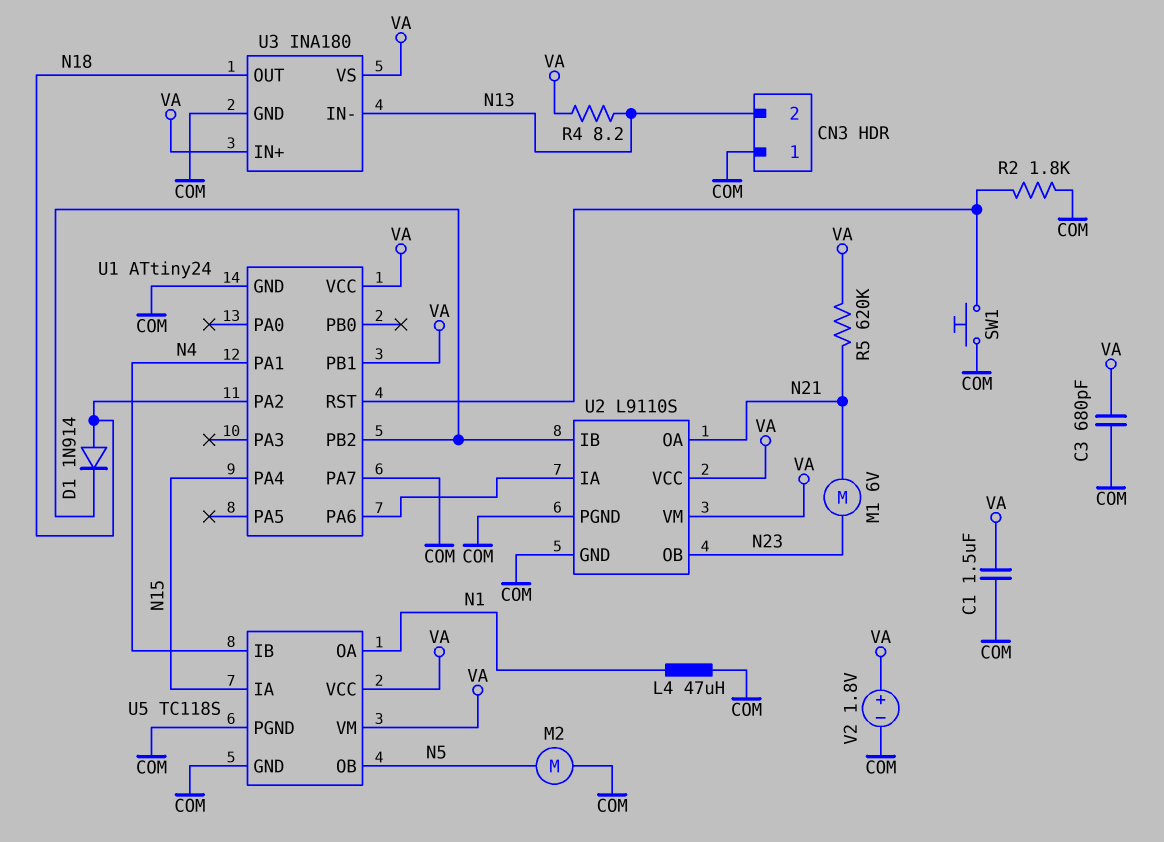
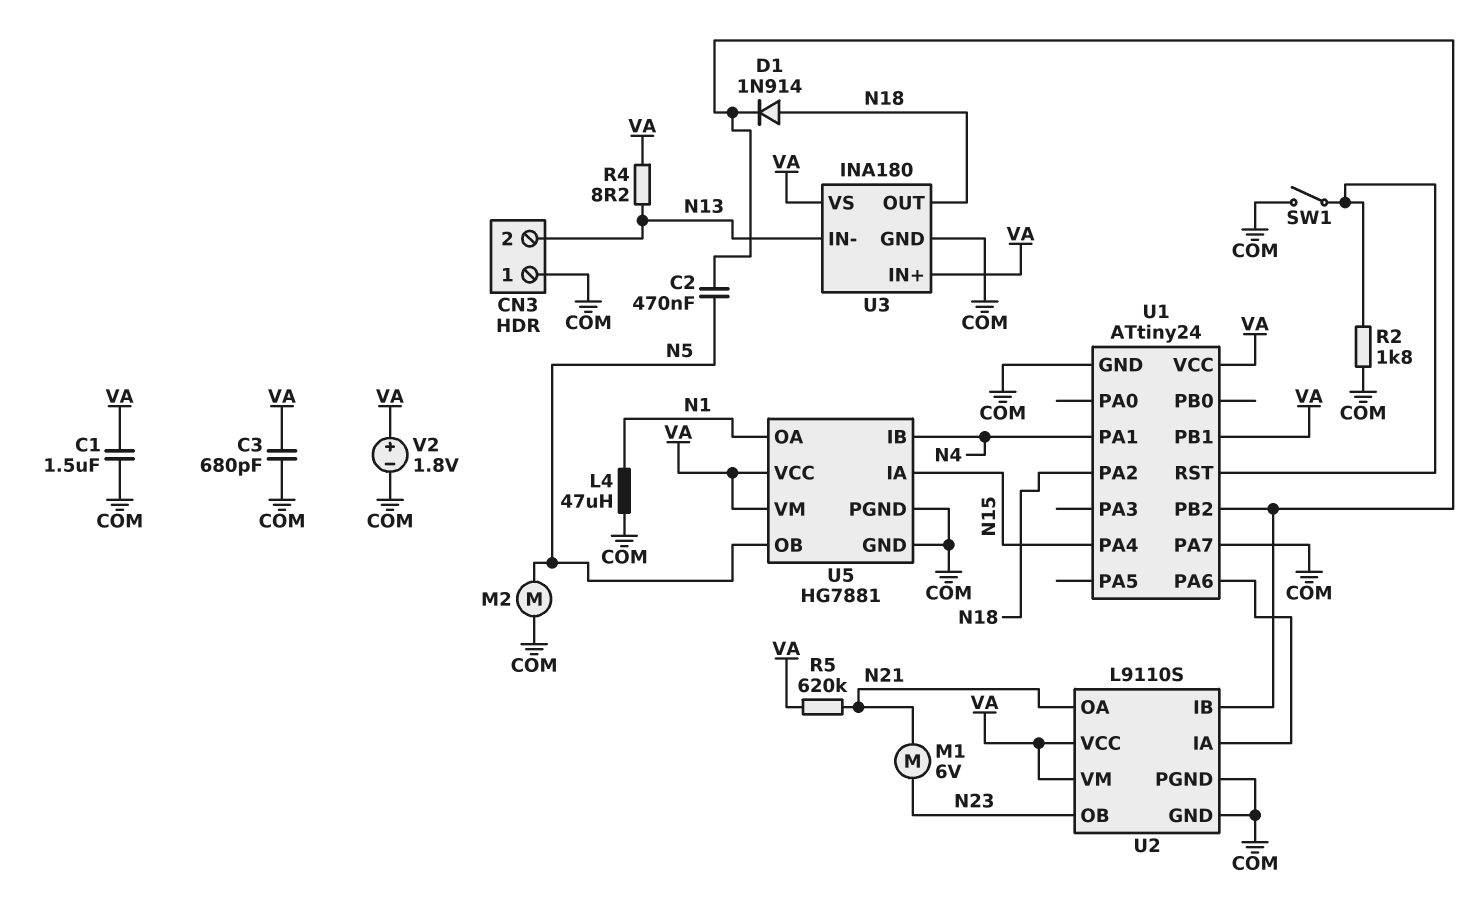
C2: none -> 470nF (N5, U1/PB2)
SW1: button (COM, U1/RST) -> switch (COM, U1/RST)
U5: TC118S -> HG7881

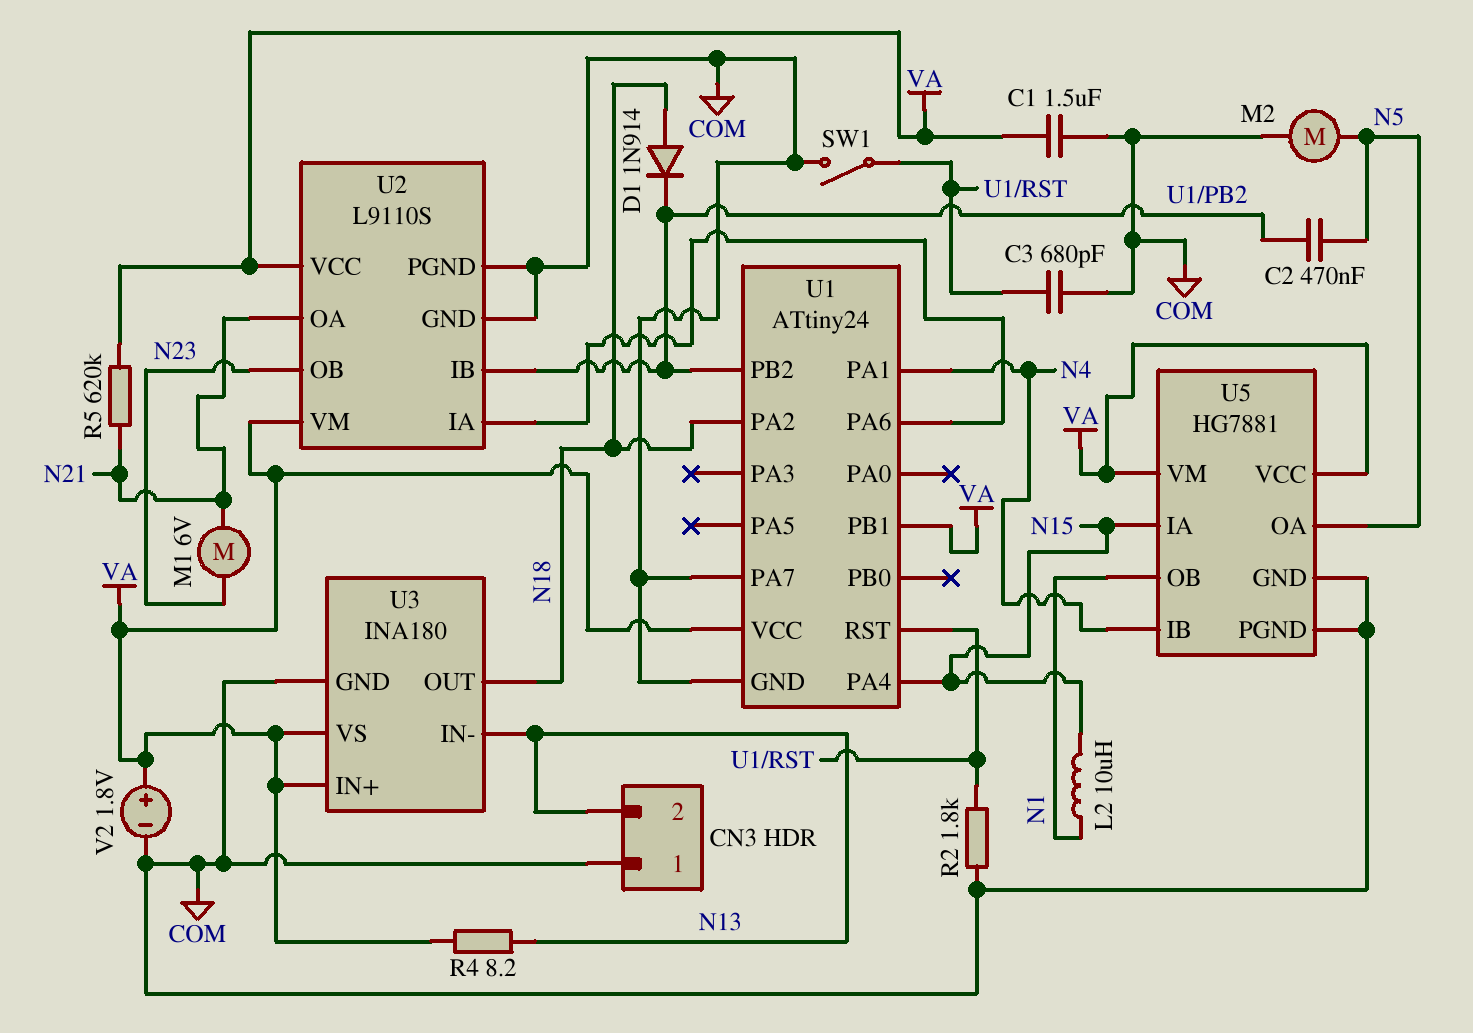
C3: 680pF (COM, VA) -> 680pF (COM, U1/RST)
L2: none -> 10uH (N1, N15)
L4: 47uH (COM, N1) -> none
U5 pin OA: N1 -> N5
U5 pin OB: N5 -> N1

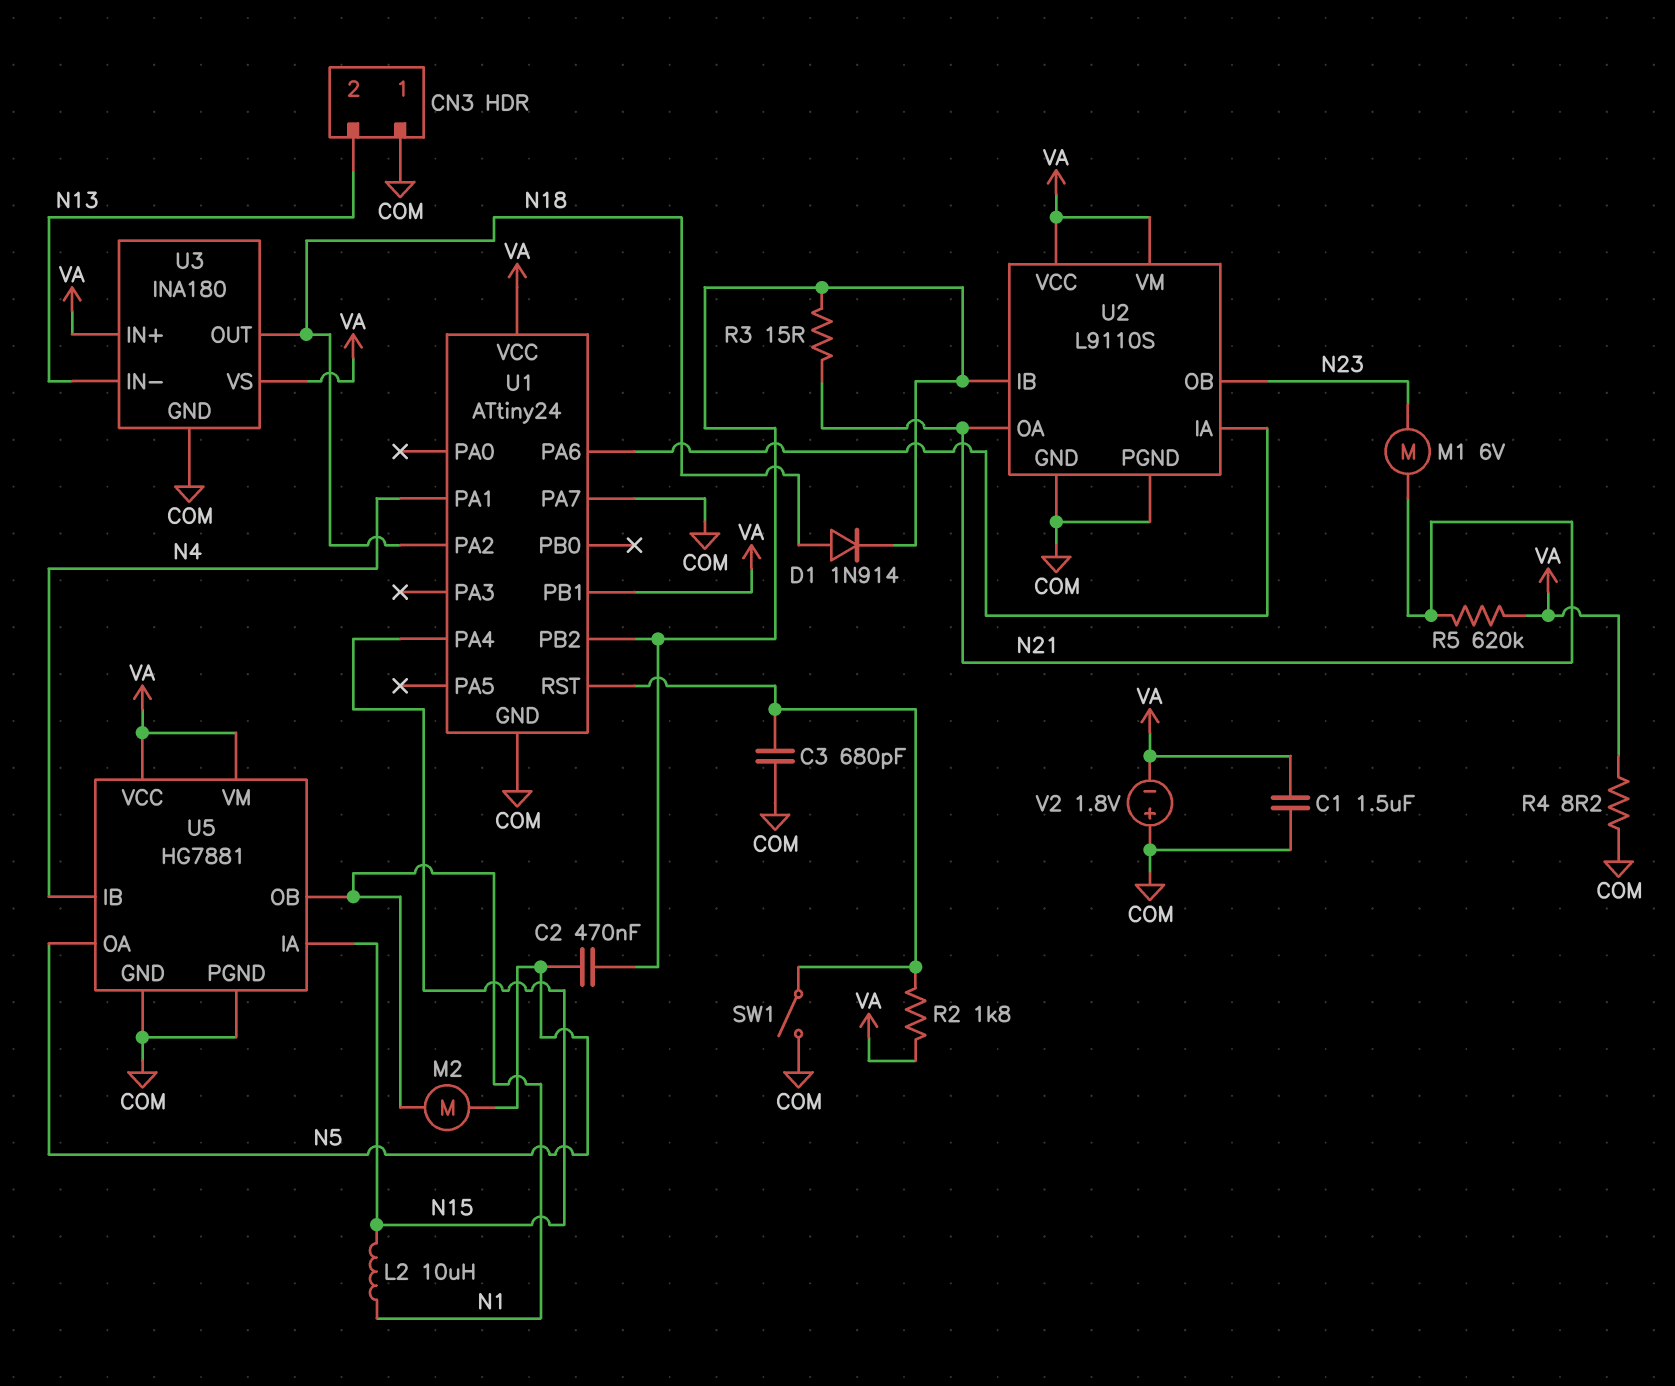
M2: motor (COM, N5) -> motor (N1, N5)
R2: 1.8k (COM, U1/RST) -> 1.8k (U1/RST, VA)
R3: none -> 15 (N21, U1/PB2)
R4: 8.2 (N13, VA) -> 8.2 (COM, VA)
V2: 1.8V (plus VA, minus COM) -> 1.8V (plus COM, minus VA)

